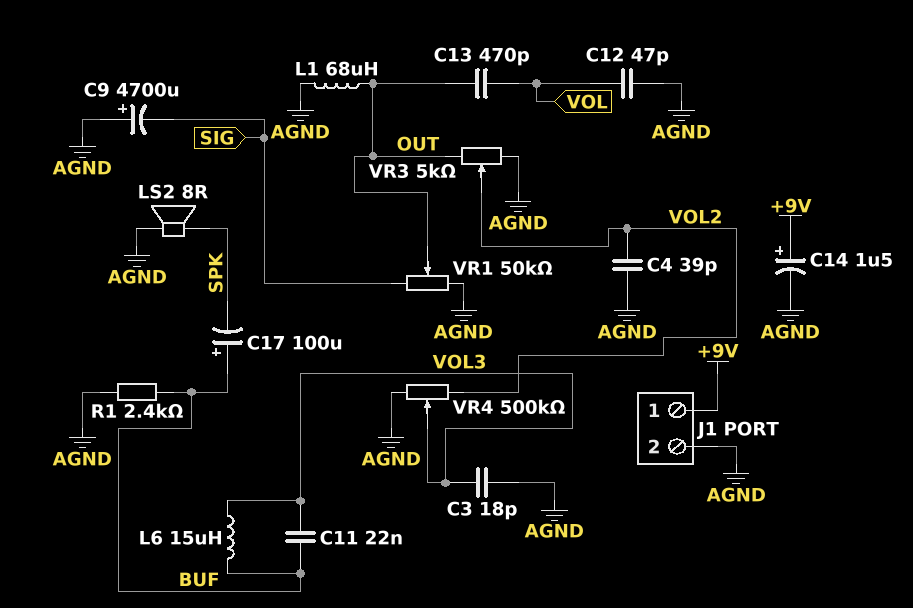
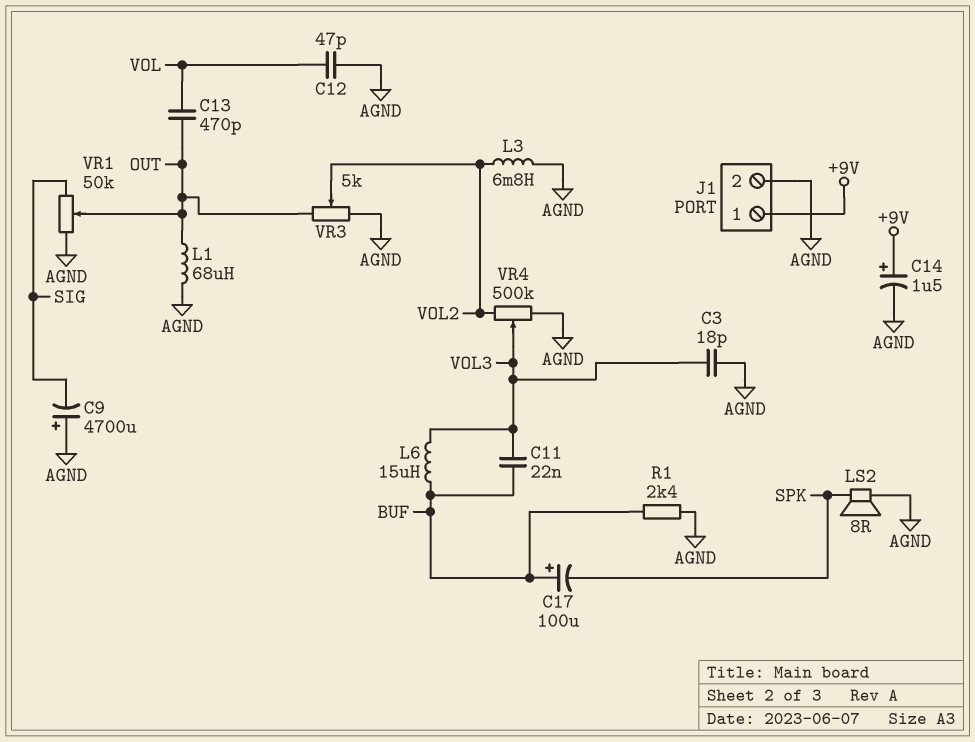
C4: 39pF (AGND, VOL2) -> none
L3: none -> 6.8mH (AGND, VOL2)

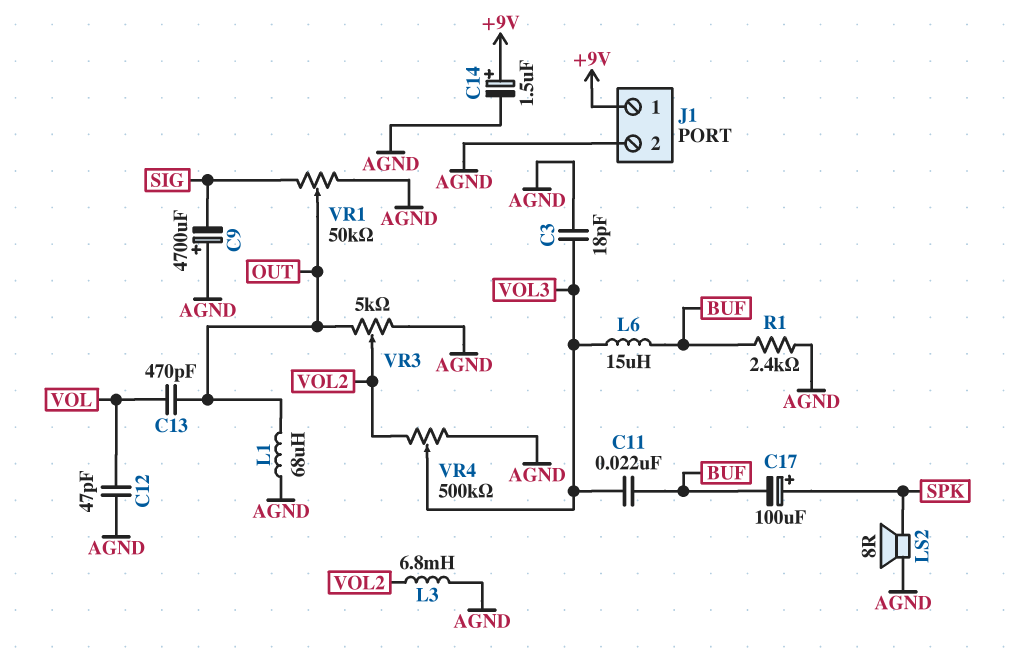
C17: 100uF (plus BUF, minus SPK) -> 100uF (plus SPK, minus BUF)

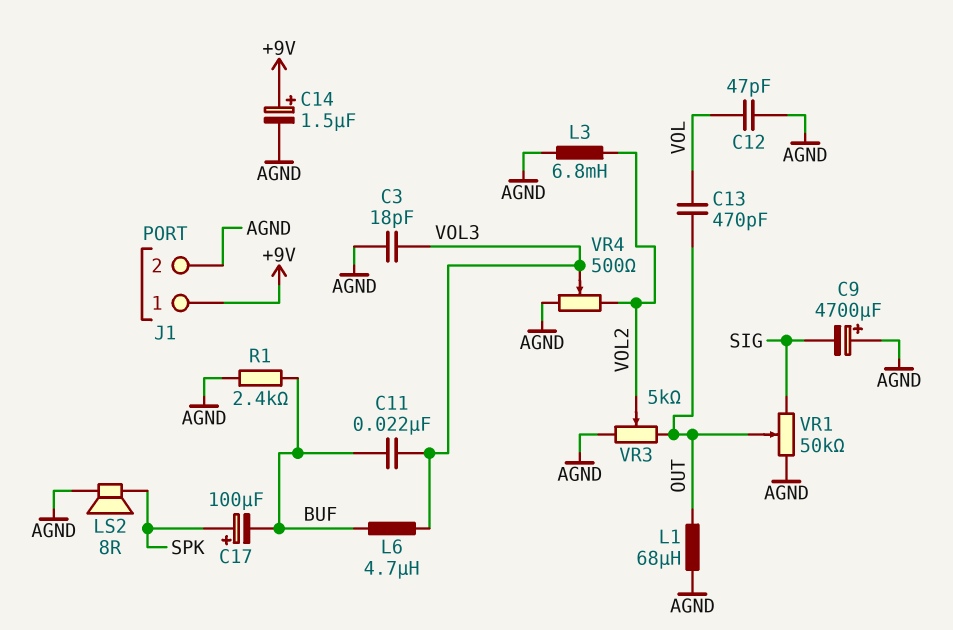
L6: 15uH (BUF, VOL3) -> 4.7uH (BUF, VOL3)
VR4: 500k (AGND, VOL2, wiper VOL3) -> 500 (AGND, VOL2, wiper VOL3)

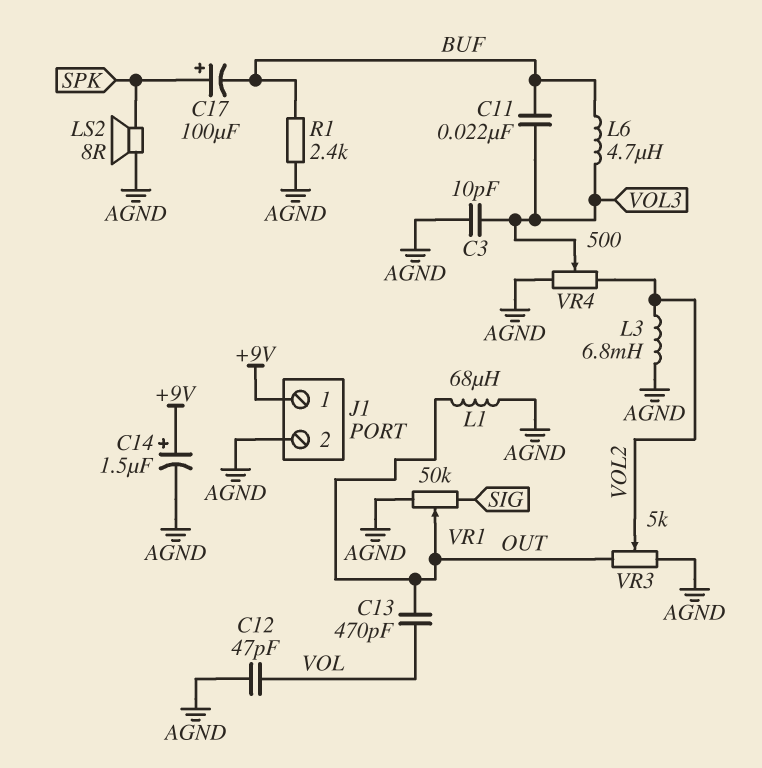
C3: 18pF (AGND, VOL3) -> 10pF (AGND, VOL3)
C9: 4700uF (plus AGND, minus SIG) -> none

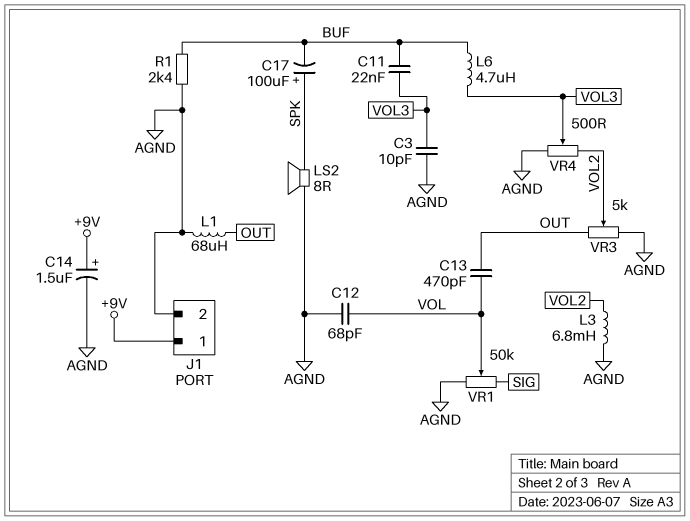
C12: 47pF (AGND, VOL) -> 68pF (AGND, VOL)
VR1: 50k (AGND, SIG, wiper OUT) -> 50k (AGND, SIG, wiper VOL)

